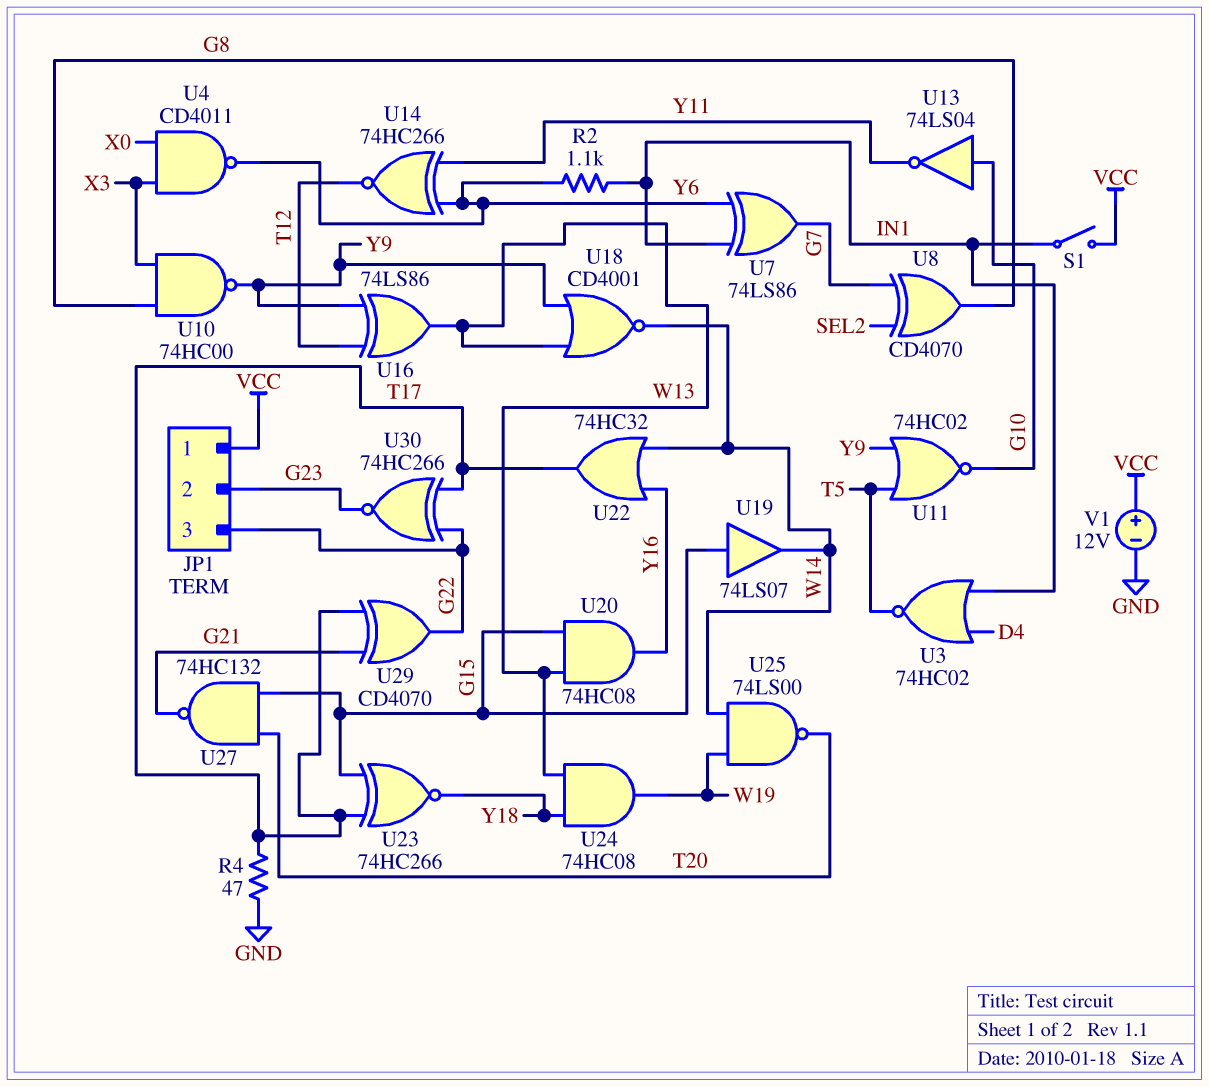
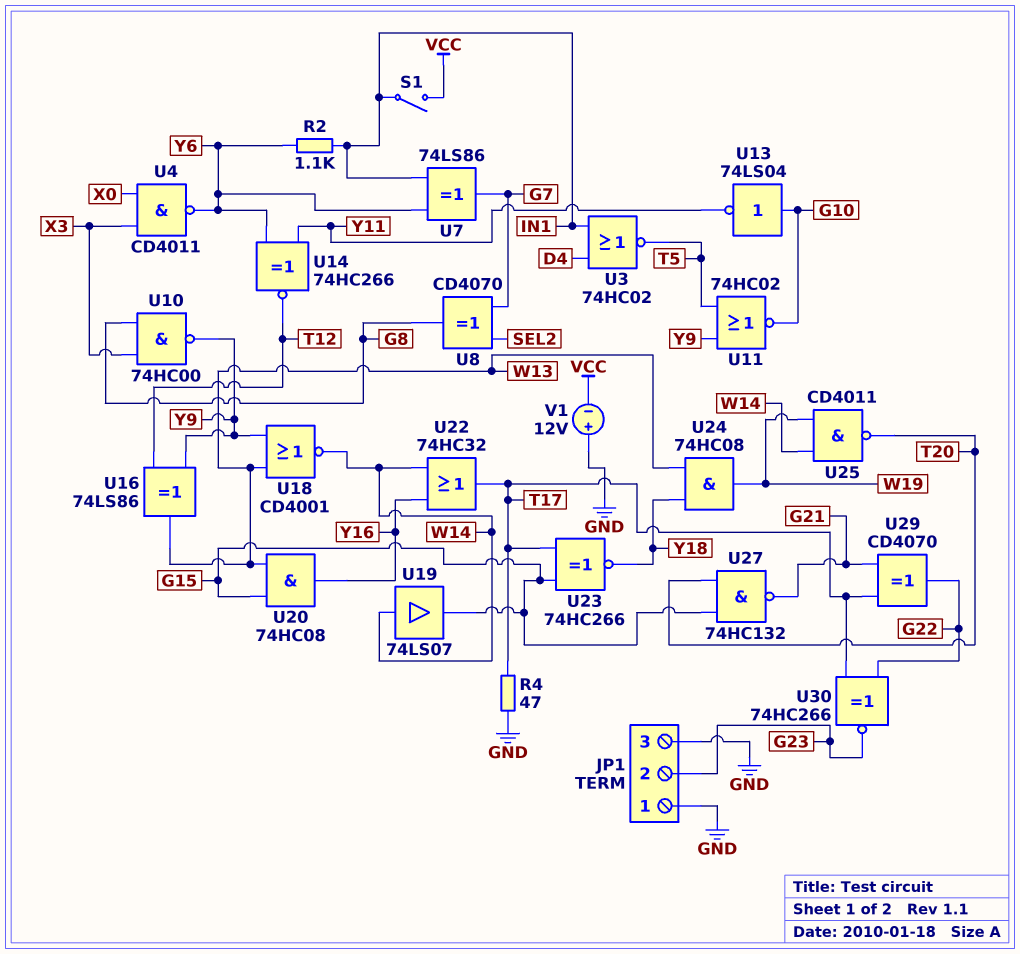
JP1 pin 1: VCC -> GND
JP1 pin 3: G22 -> GND
U19: buffer 74LS07 (in G15, out W14) -> buffer 74LS07 (in W14, out G15)
U25: NAND 74LS00 (in W14, in W19, out T20) -> NAND CD4011 (in W14, in W19, out T20)
V1: 12V (plus VCC, minus GND) -> 12V (plus GND, minus VCC)

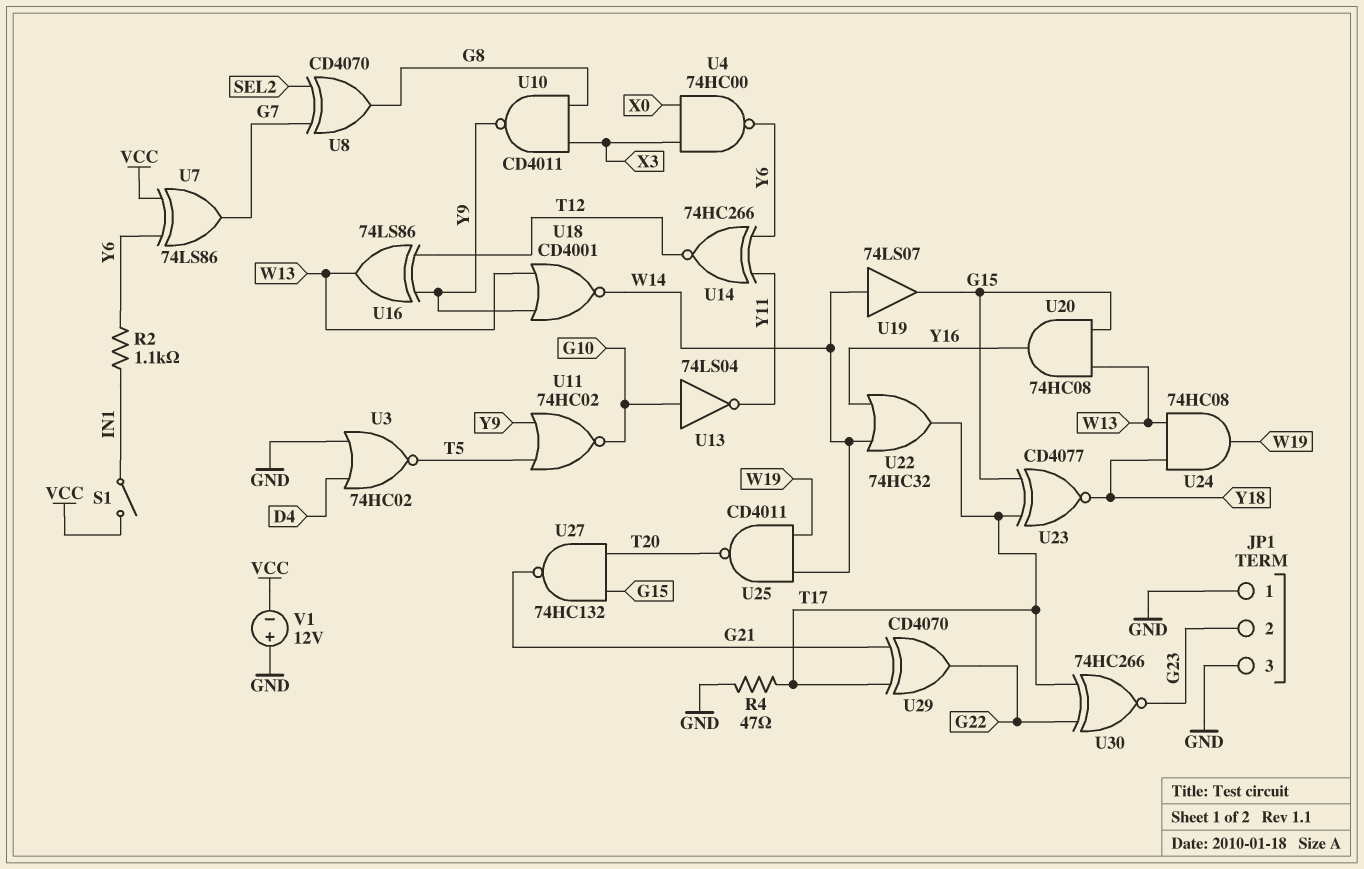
U3: NOR 74HC02 (in D4, in IN1, out T5) -> NOR 74HC02 (in D4, in GND, out T5)
U4: NAND CD4011 (in X0, in X3, out Y6) -> NAND 74HC00 (in X0, in X3, out Y6)
U7: XOR 74LS86 (in IN1, in Y6, out G7) -> XOR 74LS86 (in VCC, in Y6, out G7)
U10: NAND 74HC00 (in G8, in X3, out Y9) -> NAND CD4011 (in G8, in X3, out Y9)
U23: XNOR 74HC266 (in G15, in T17, out Y18) -> XNOR CD4077 (in G15, in T17, out Y18)

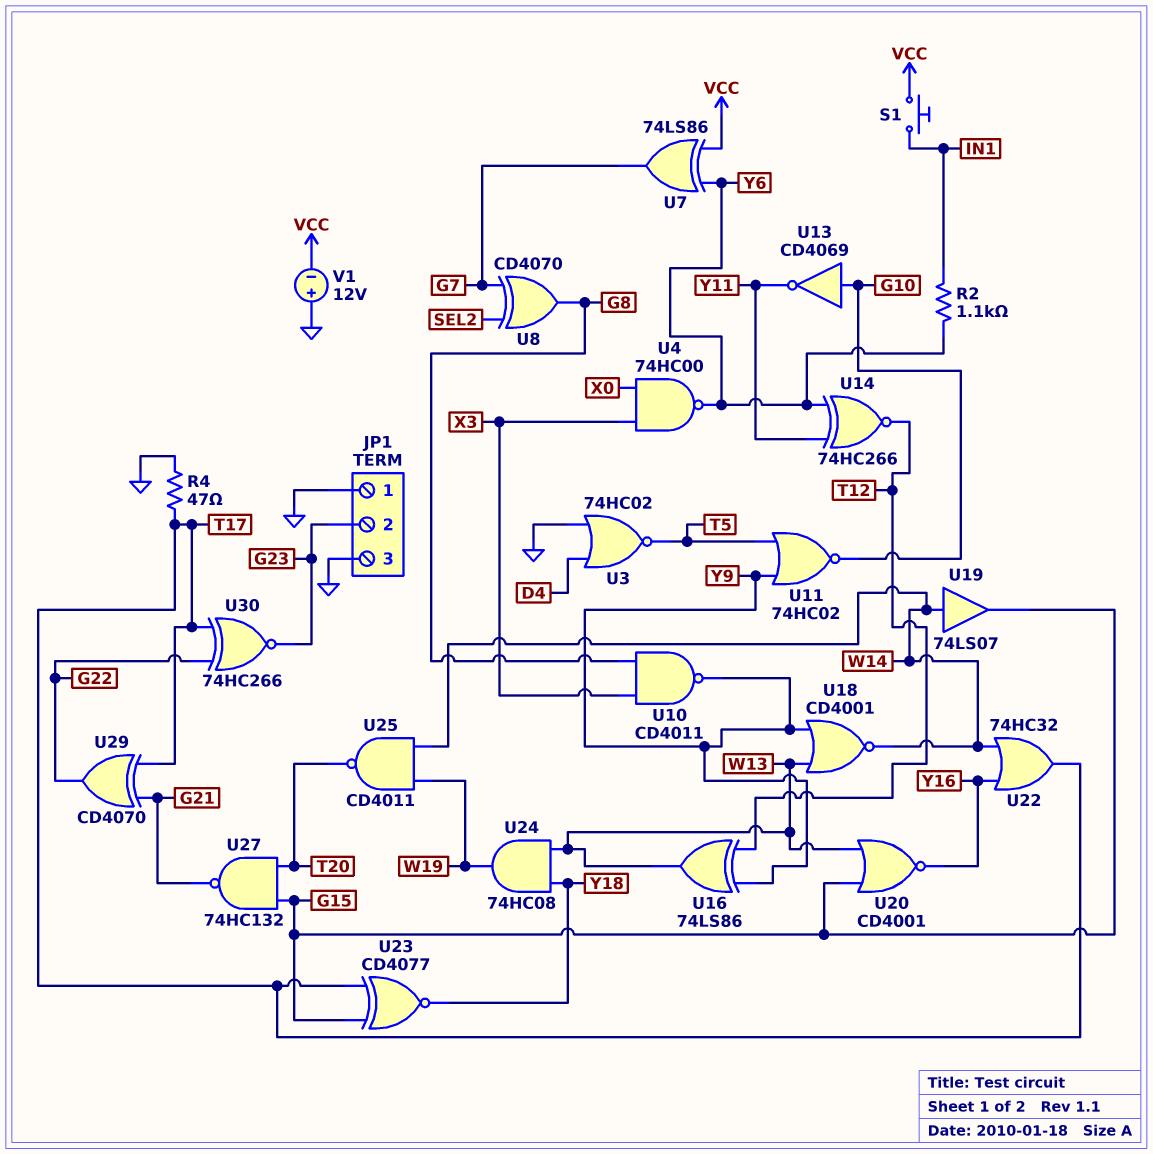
S1: switch (IN1, VCC) -> button (IN1, VCC)
U13: NOT 74LS04 (in G10, out Y11) -> NOT CD4069 (in G10, out Y11)
U20: AND 74HC08 (in G15, in W13, out Y16) -> NOR CD4001 (in G15, in W13, out Y16)

